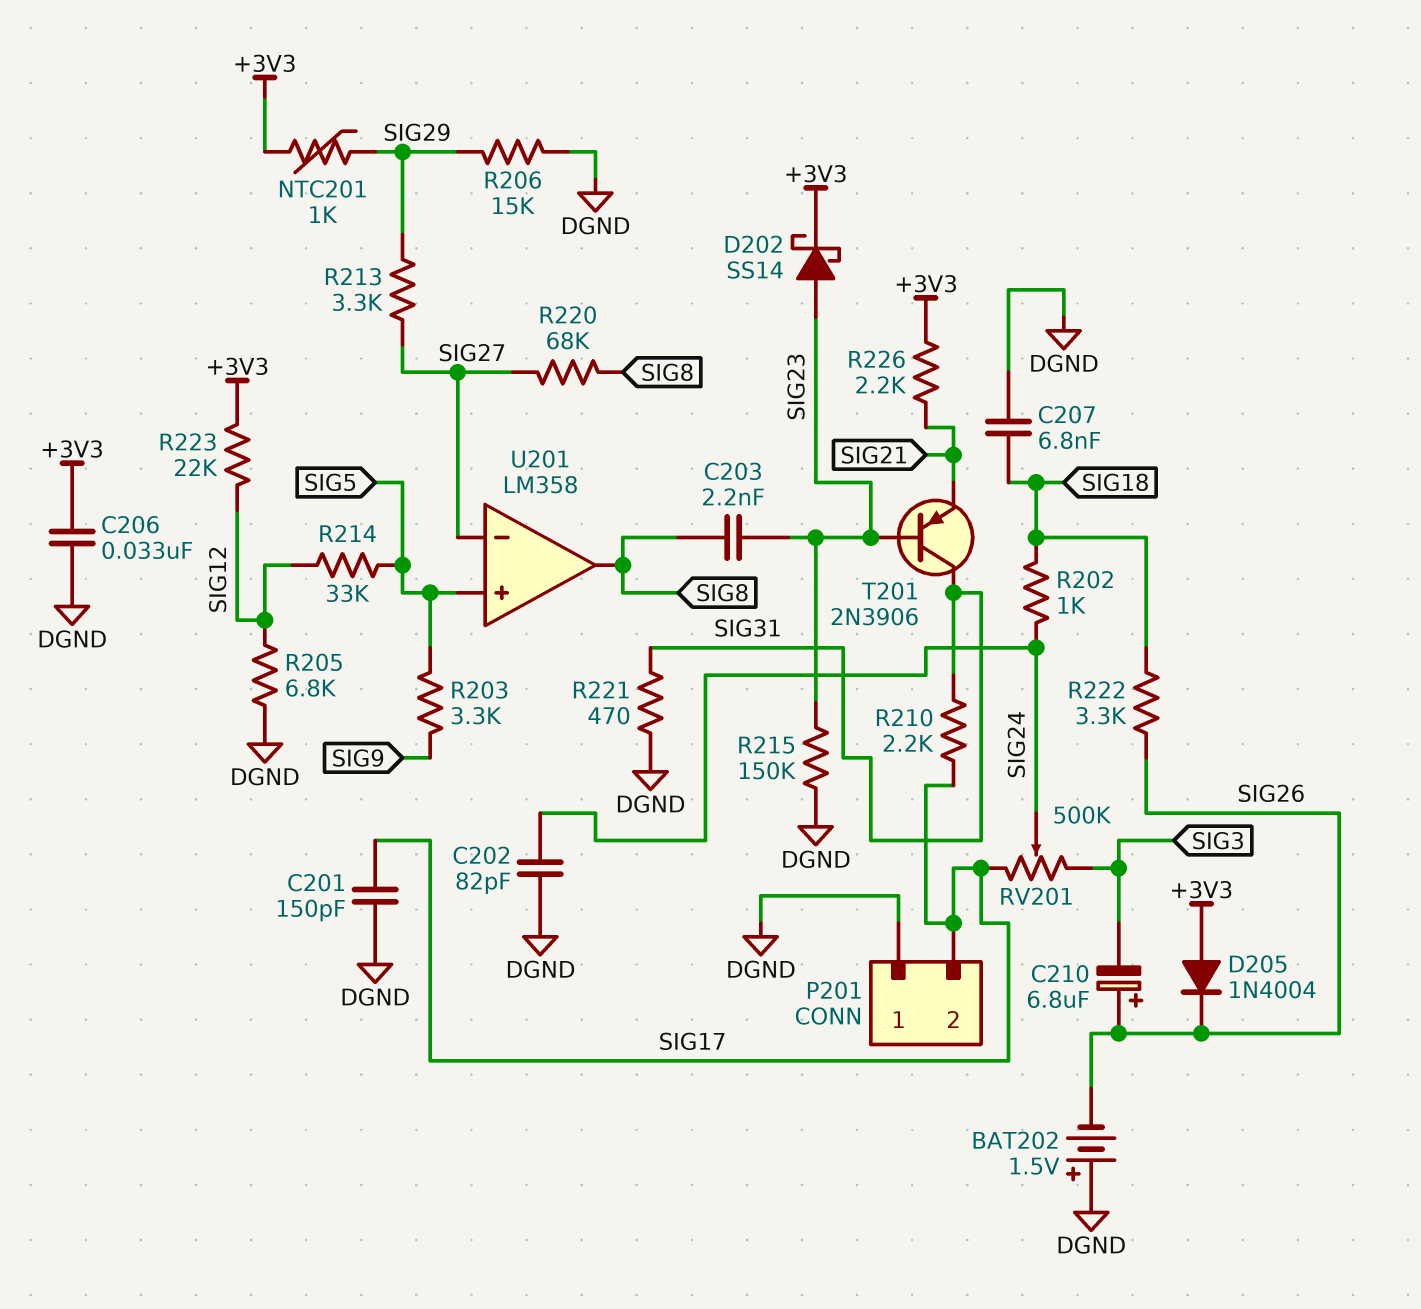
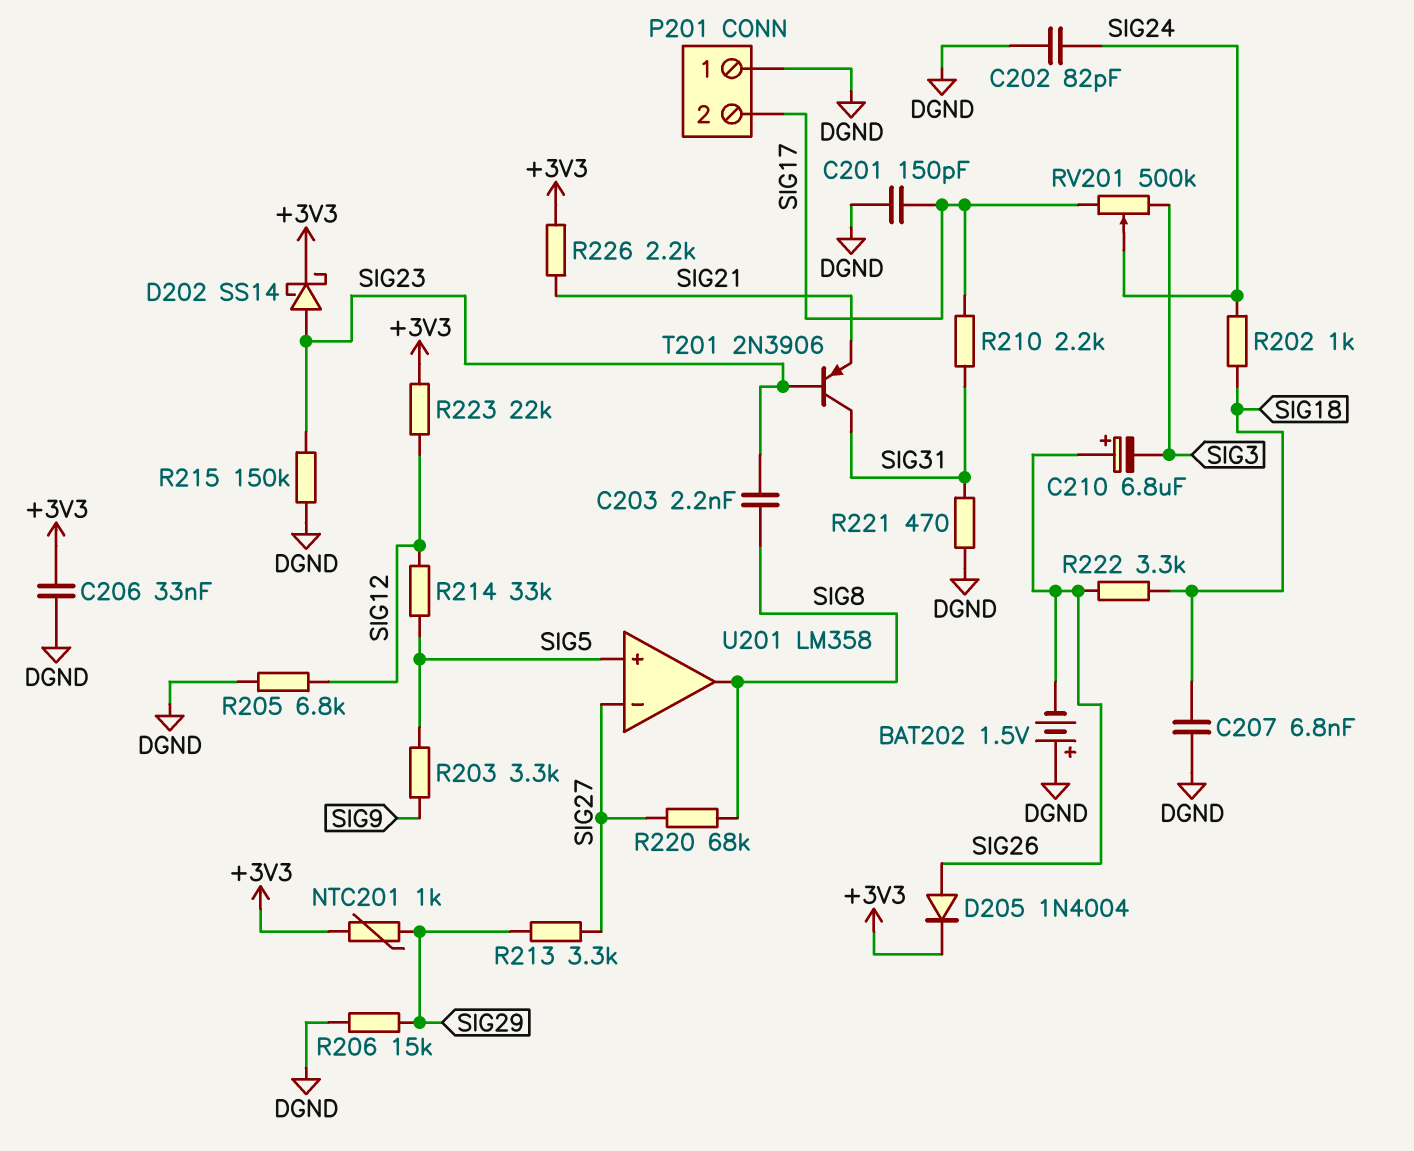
D205: diode 1N4004 (A +3V3, K SIG26) -> diode 1N4004 (A SIG26, K +3V3)

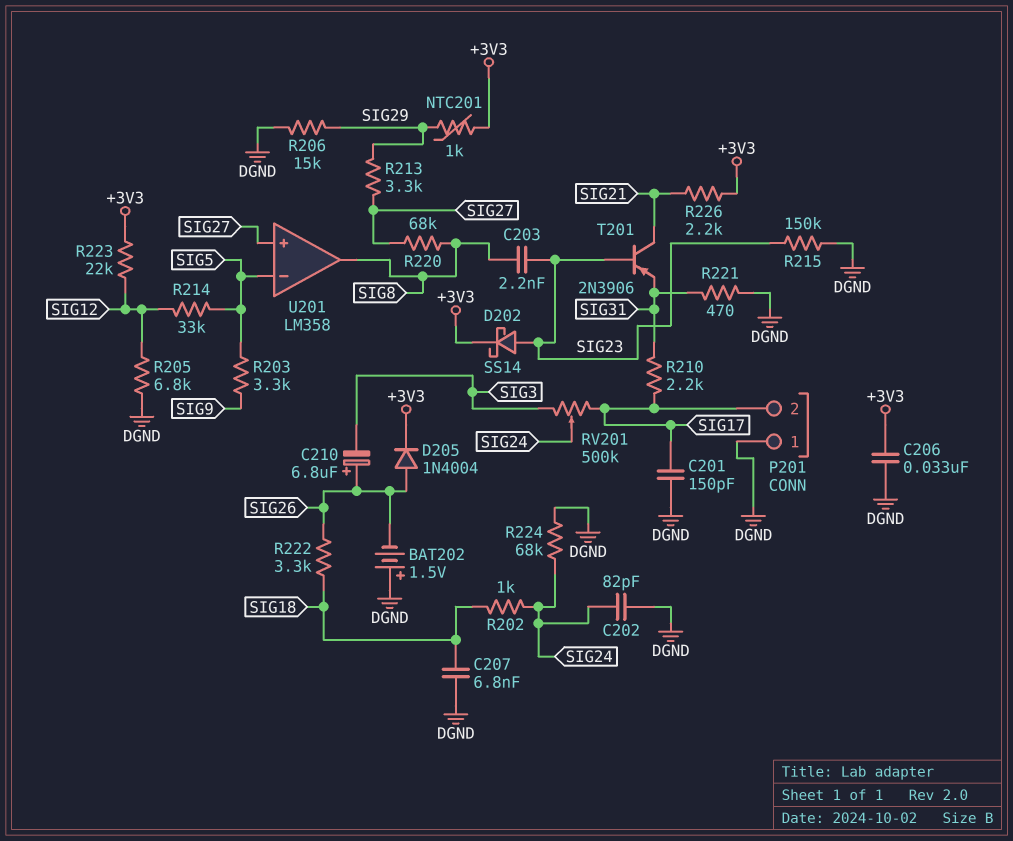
R224: none -> 68k (DGND, SIG24)
T201: PNP 2N3906 (B SIG23, C SIG31, E SIG21) -> PNP 2N3906 (B SIG23, C SIG21, E SIG31)
U201 pin in+: SIG5 -> SIG27
U201 pin in-: SIG27 -> SIG5

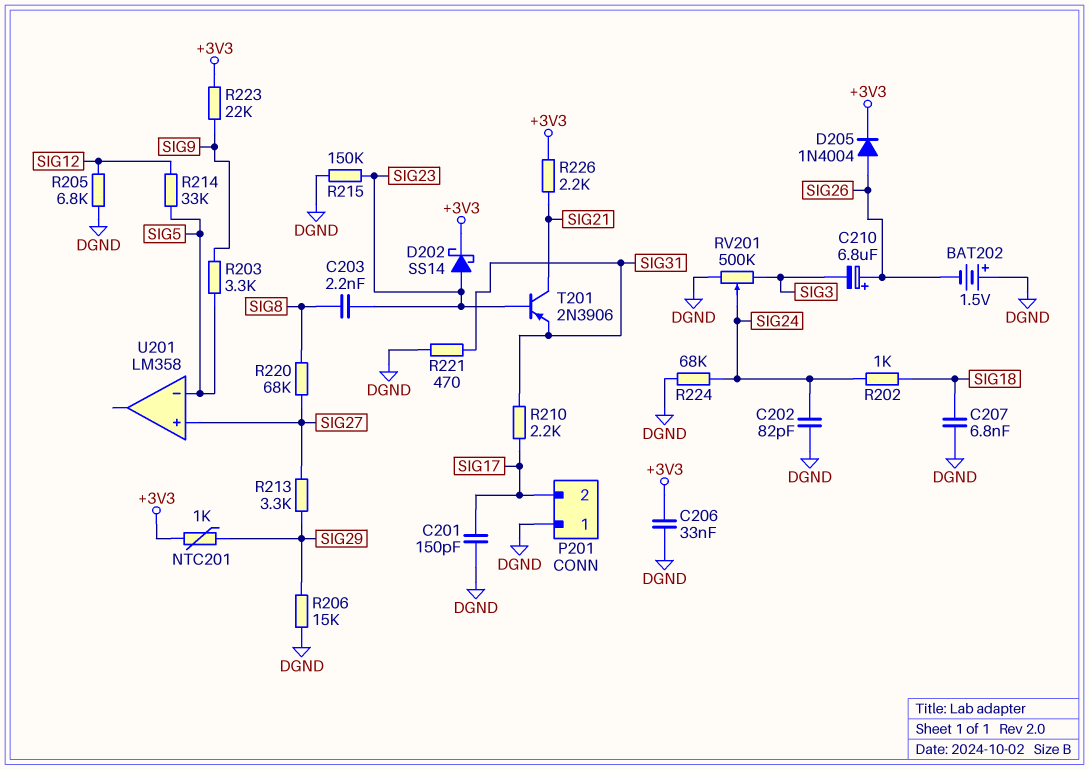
R222: 3.3k (SIG18, SIG26) -> none
R223: 22k (+3V3, SIG12) -> 22k (+3V3, SIG9)
RV201: 500k (SIG3, SIG17, wiper SIG24) -> 500k (DGND, SIG3, wiper SIG24)
U201 pin out: SIG8 -> none

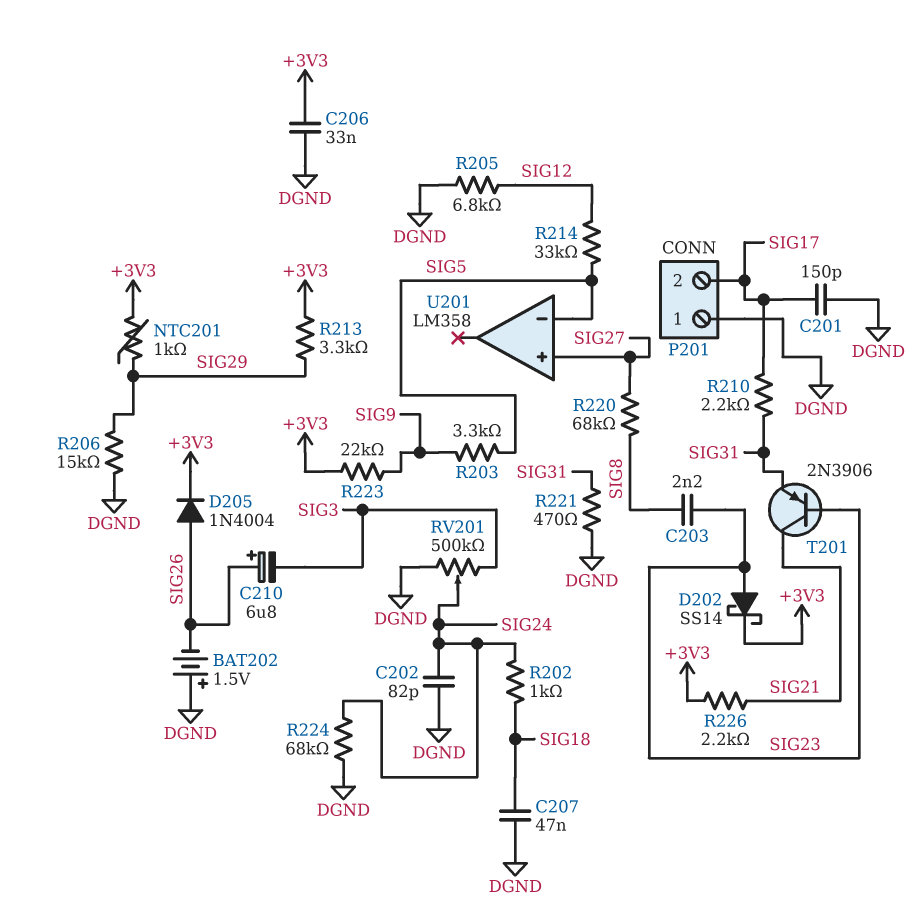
C207: 6.8nF (DGND, SIG18) -> 47nF (DGND, SIG18)
R213: 3.3k (SIG27, SIG29) -> 3.3k (+3V3, SIG29)
R215: 150k (DGND, SIG23) -> none

